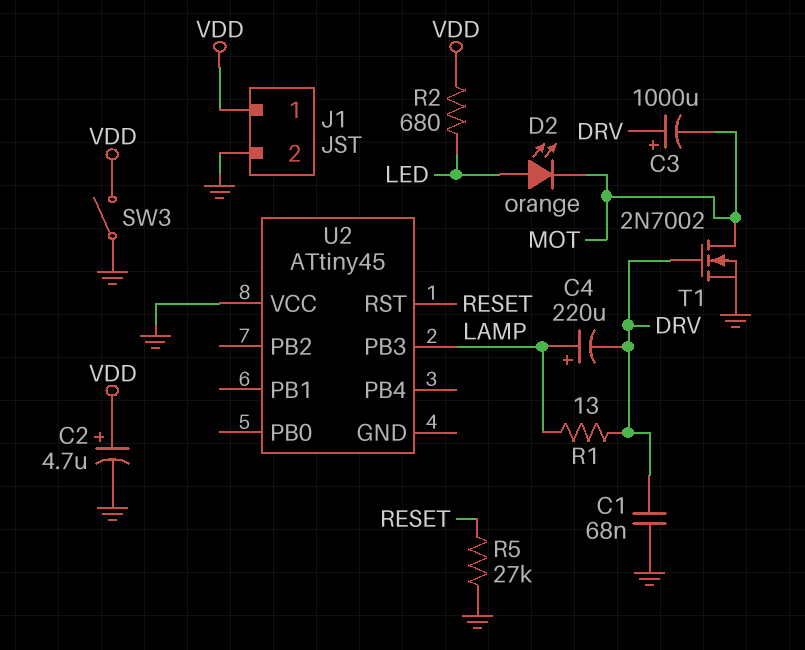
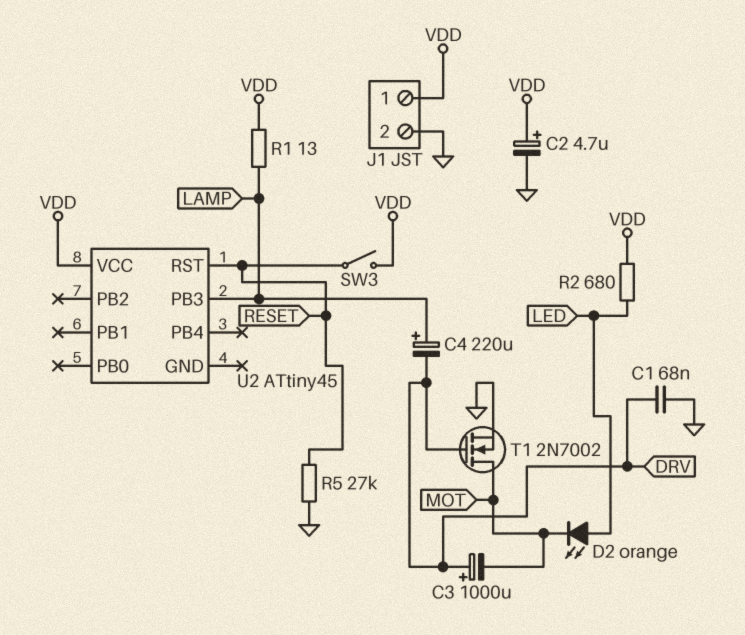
R1: 13 (DRV, LAMP) -> 13 (LAMP, VDD)
SW3: switch (GND, VDD) -> switch (RESET, VDD)
U2 pin VCC: GND -> VDD

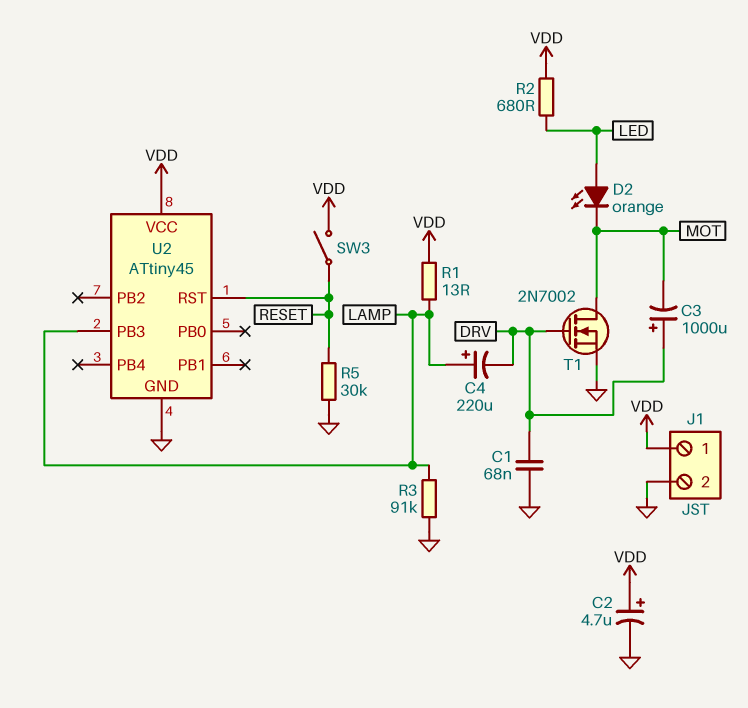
R3: none -> 91k (GND, LAMP)
R5: 27k (GND, RESET) -> 30k (GND, RESET)
U2 pin GND: none -> GND

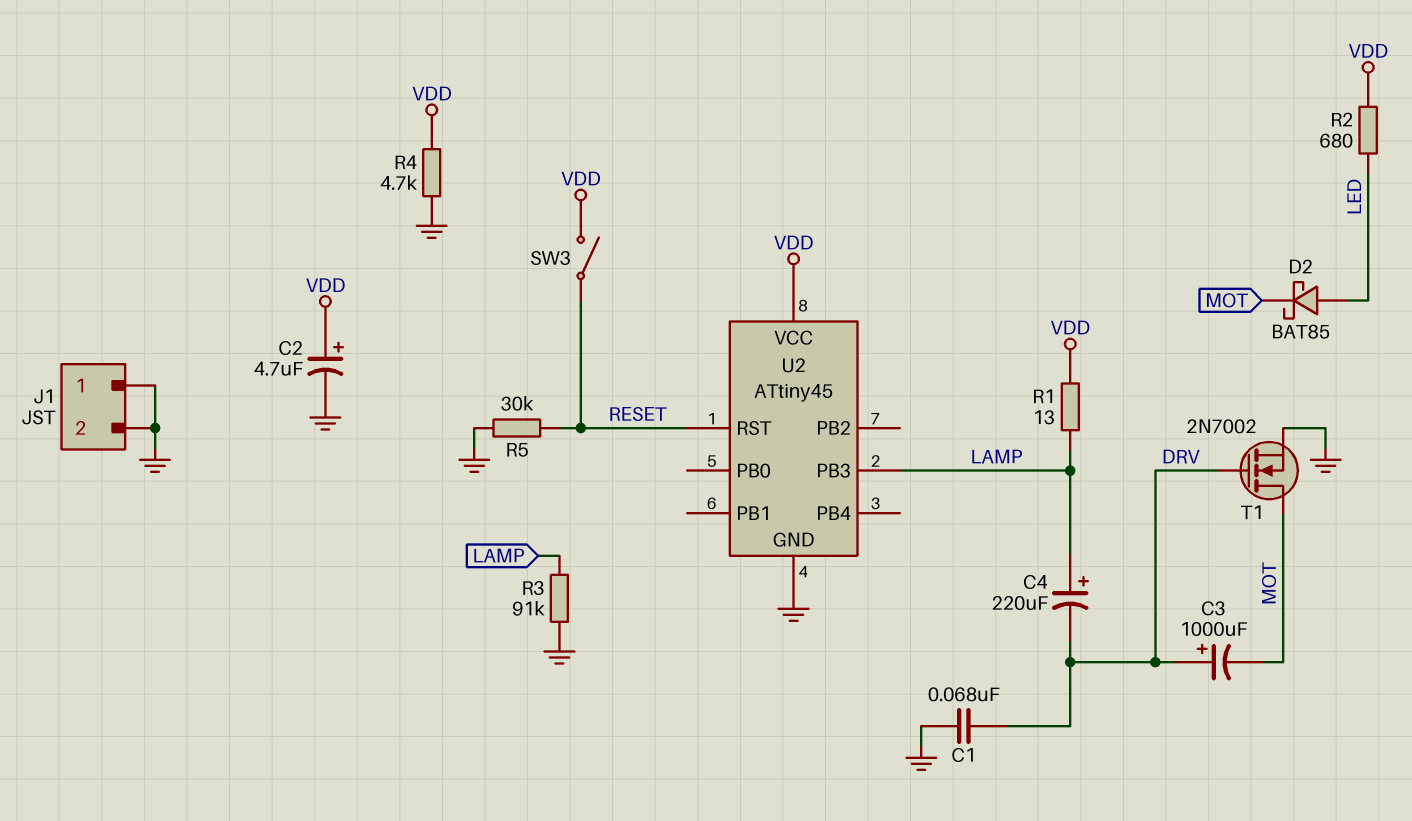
D2: LED orange (A LED, K MOT) -> schottky BAT85 (A LED, K MOT)
J1 pin 1: VDD -> GND
R4: none -> 4.7k (GND, VDD)

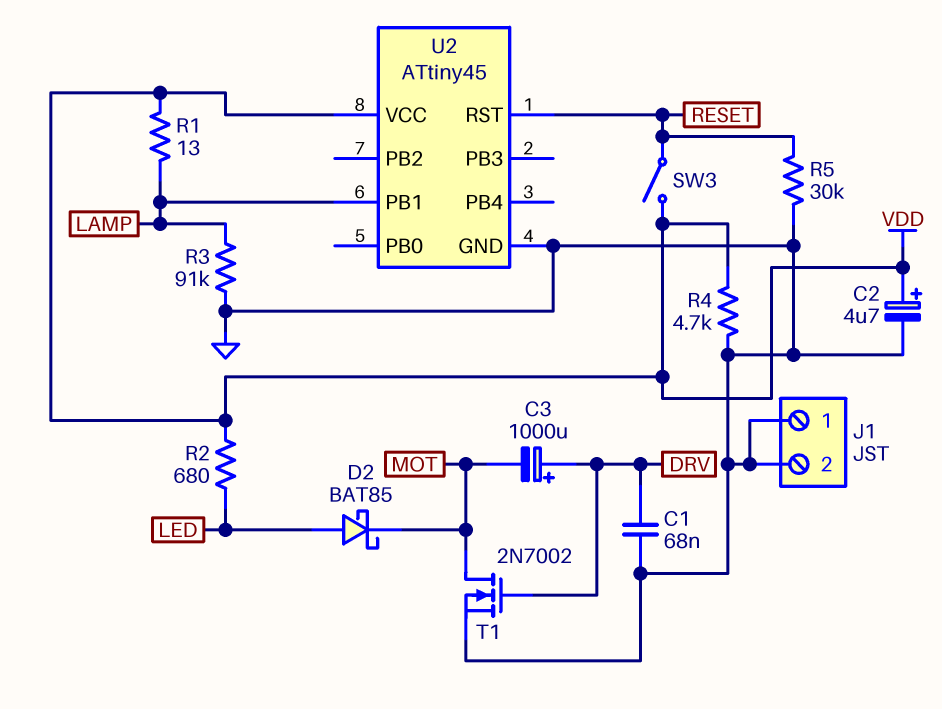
C4: 220uF (plus LAMP, minus DRV) -> none
U2 pin PB1: none -> LAMP
U2 pin PB3: LAMP -> none

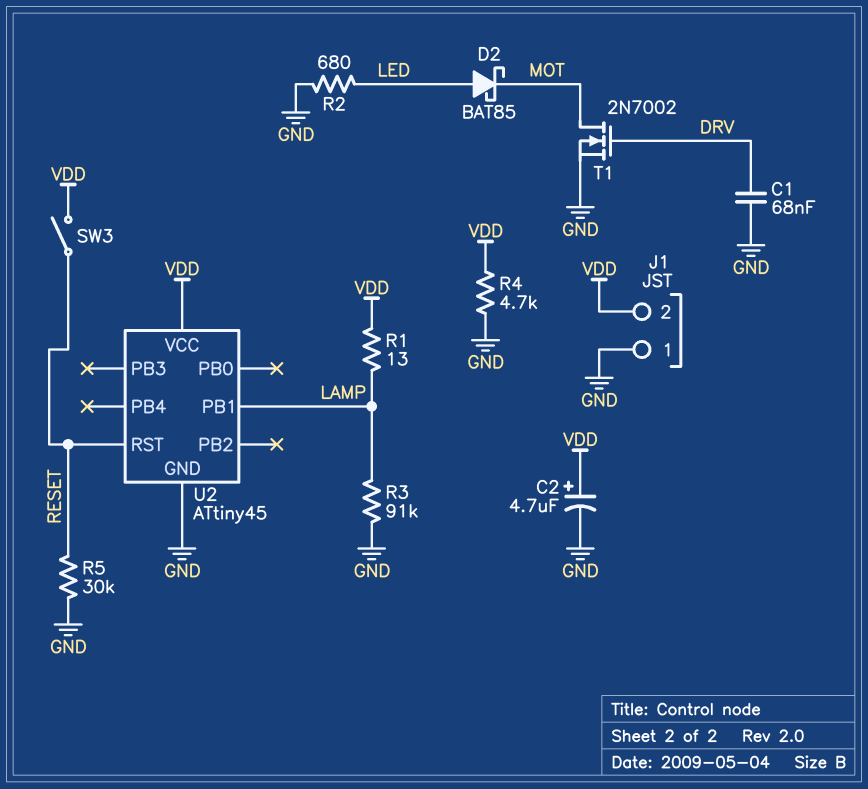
C3: 1000uF (plus DRV, minus MOT) -> none
J1 pin 2: GND -> VDD
R2: 680 (LED, VDD) -> 680 (GND, LED)

